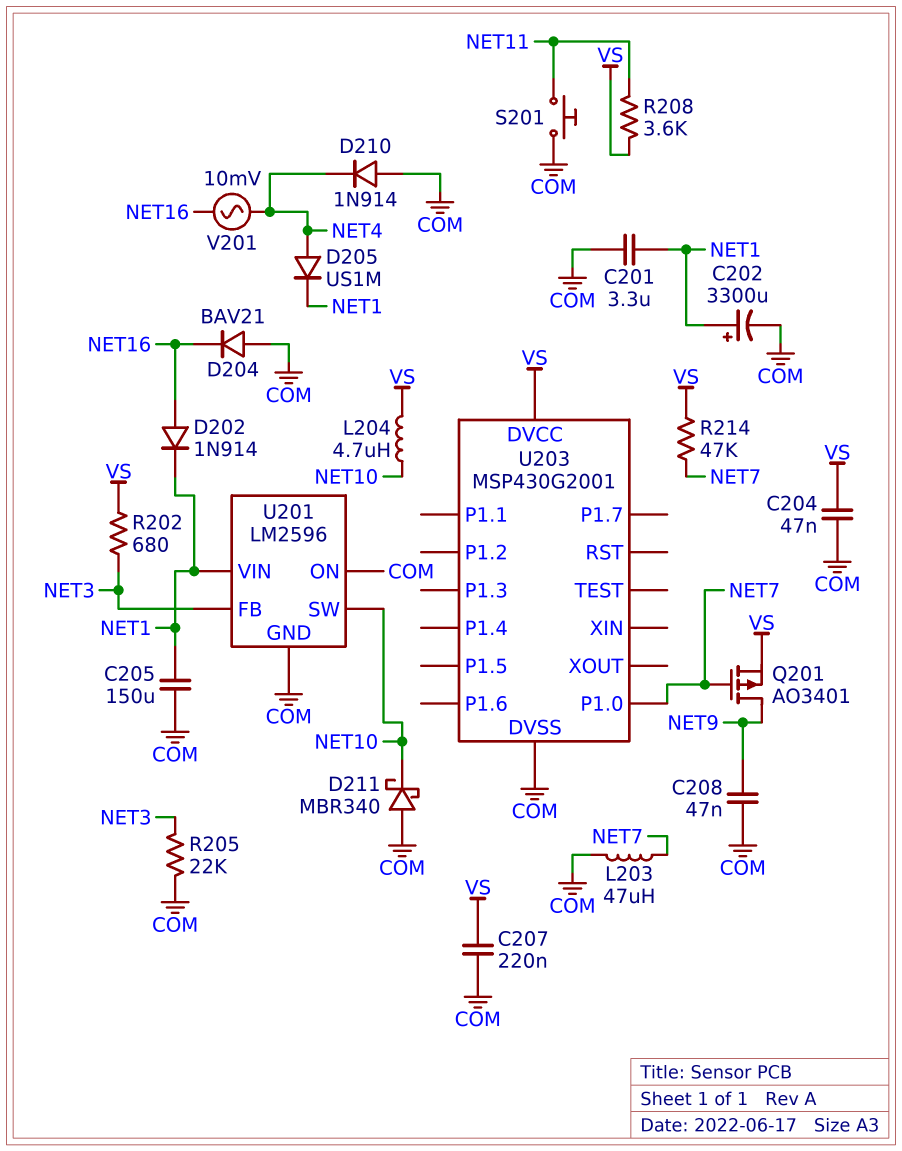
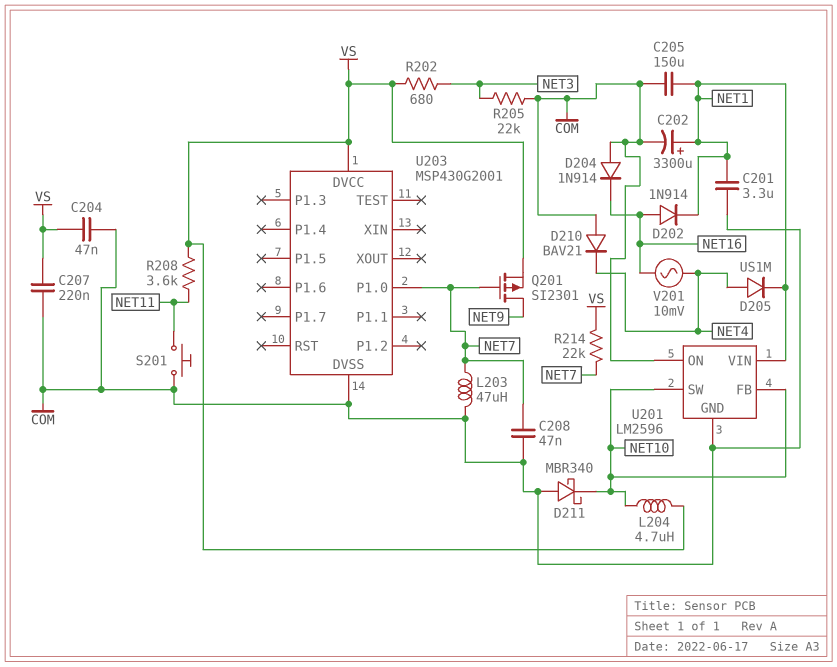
C208: 47nF (COM, NET9) -> 47nF (COM, NET7)
D204: diode BAV21 (A COM, K NET16) -> diode 1N914 (A COM, K NET16)
D210: diode 1N914 (A COM, K NET4) -> diode BAV21 (A COM, K NET4)
Q201: PMOS AO3401 (G NET7, D NET9, S VS) -> PMOS SI2301 (G NET7, D NET9, S VS)
R214: 47k (NET7, VS) -> 22k (NET7, VS)
U201 pin FB: NET3 -> NET10

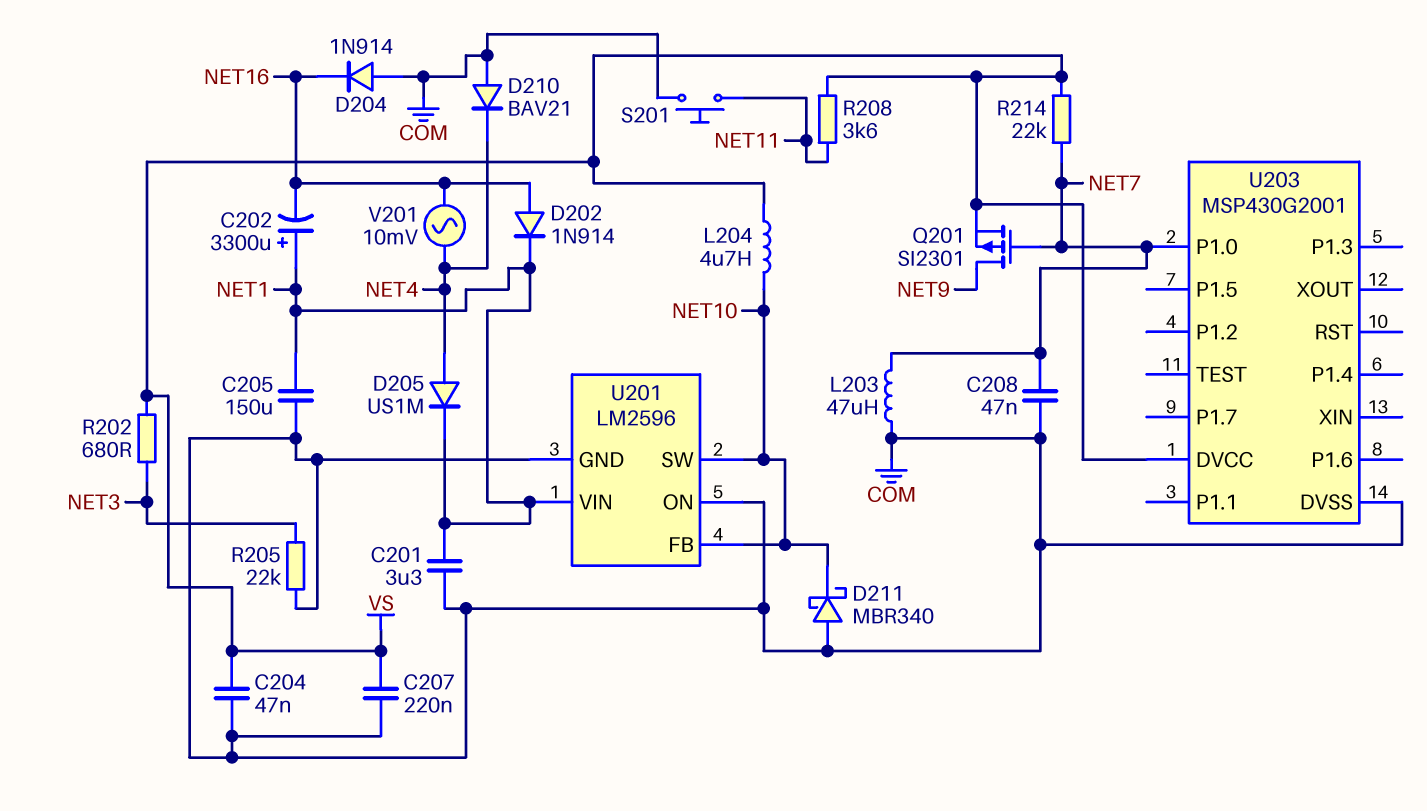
C202: 3300uF (plus NET1, minus COM) -> 3300uF (plus NET1, minus NET16)

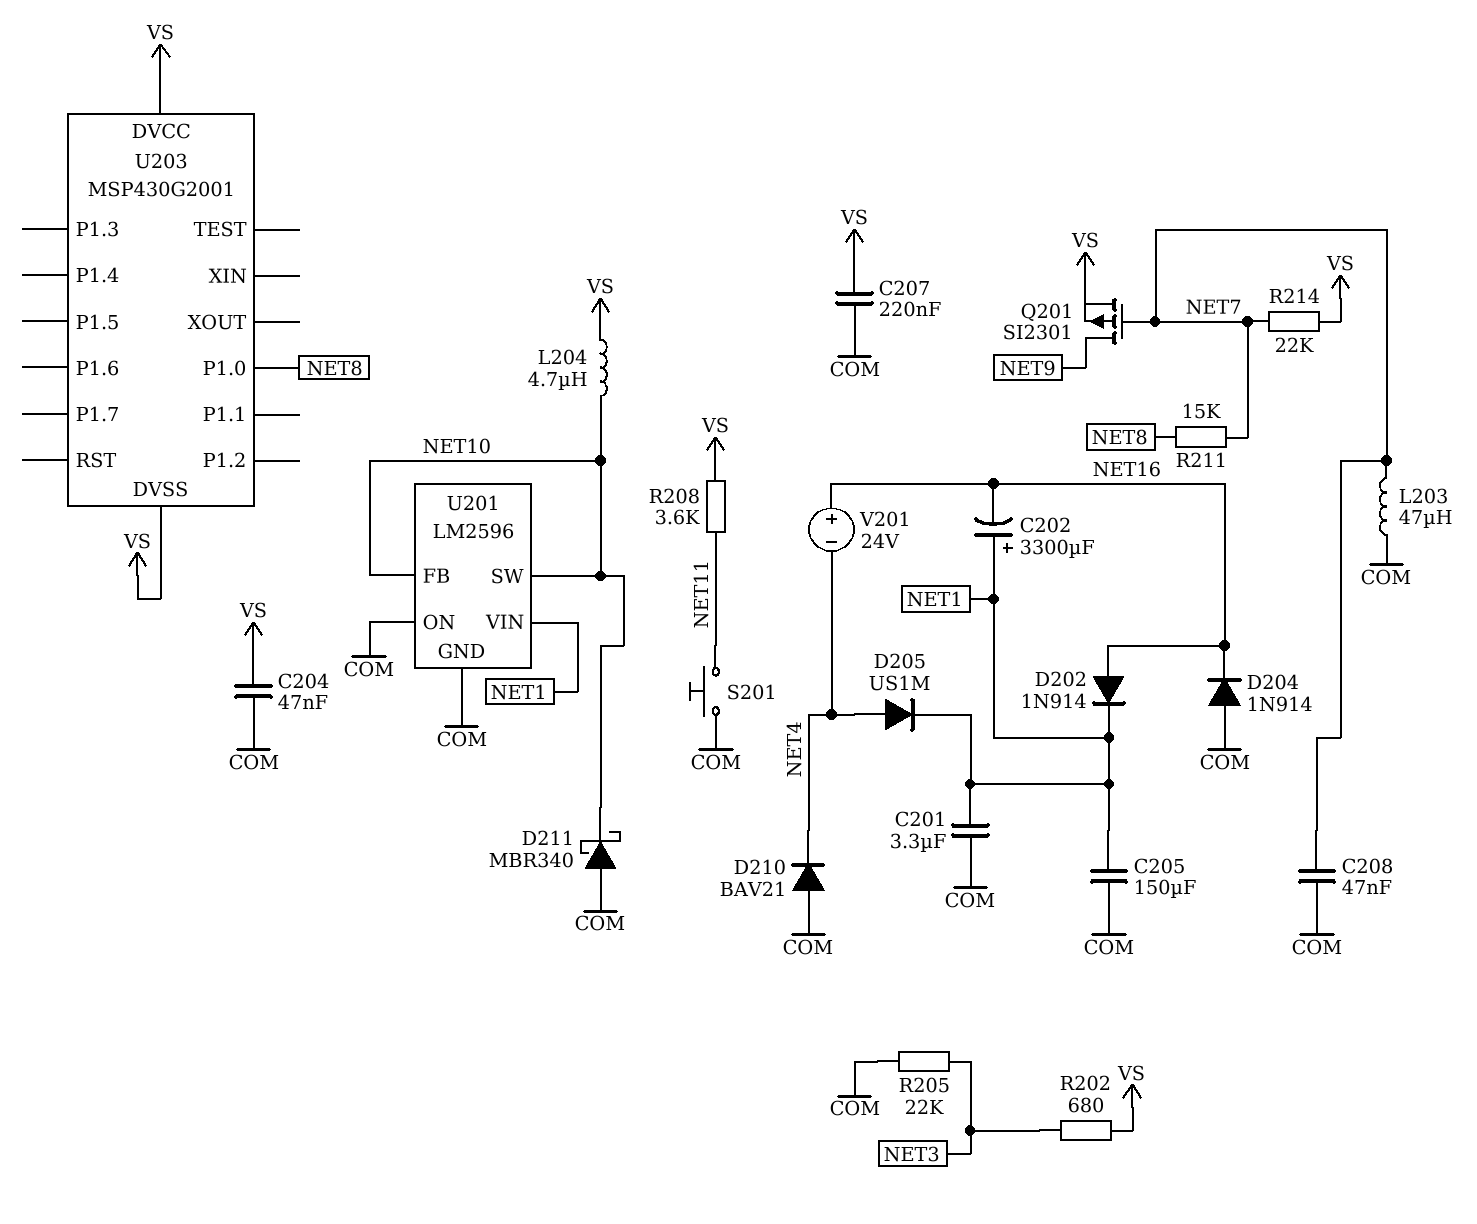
R211: none -> 15k (NET7, NET8)
U203 pin DVSS: COM -> VS
U203 pin P1.0: NET7 -> NET8
V201: AC 10mV (NET4, NET16) -> 24V (plus NET16, minus NET4)

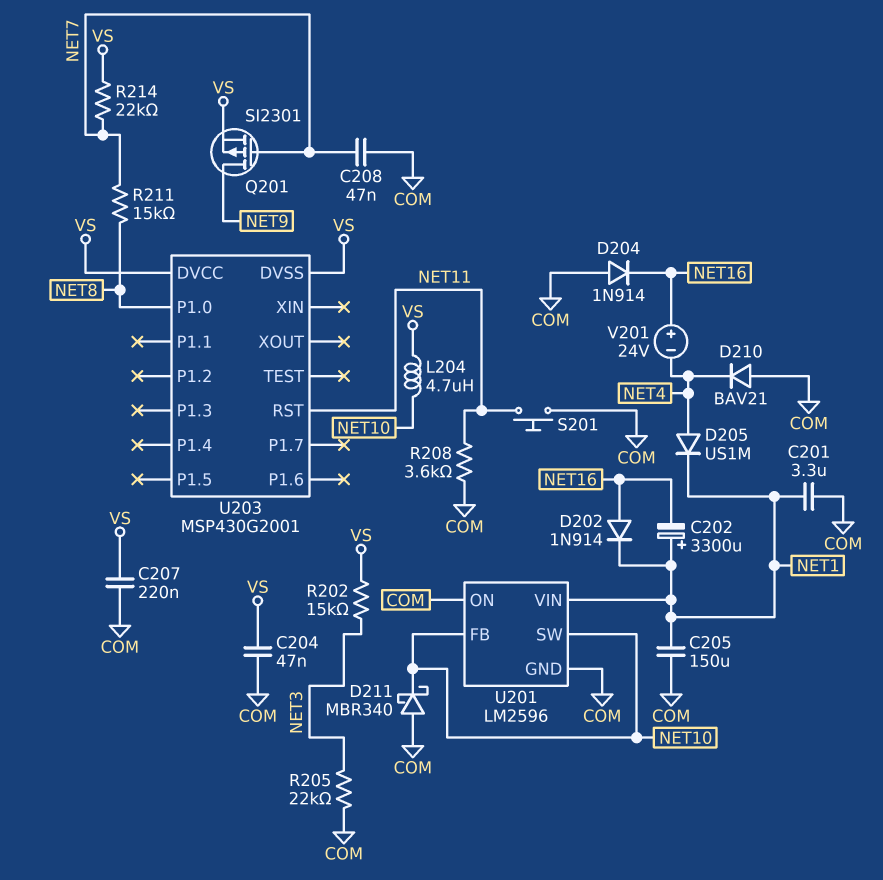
L203: 47uH (COM, NET7) -> none
R202: 680 (NET3, VS) -> 15k (NET3, VS)
R208: 3.6k (NET11, VS) -> 3.6k (COM, NET11)
U203 pin RST: none -> NET11

